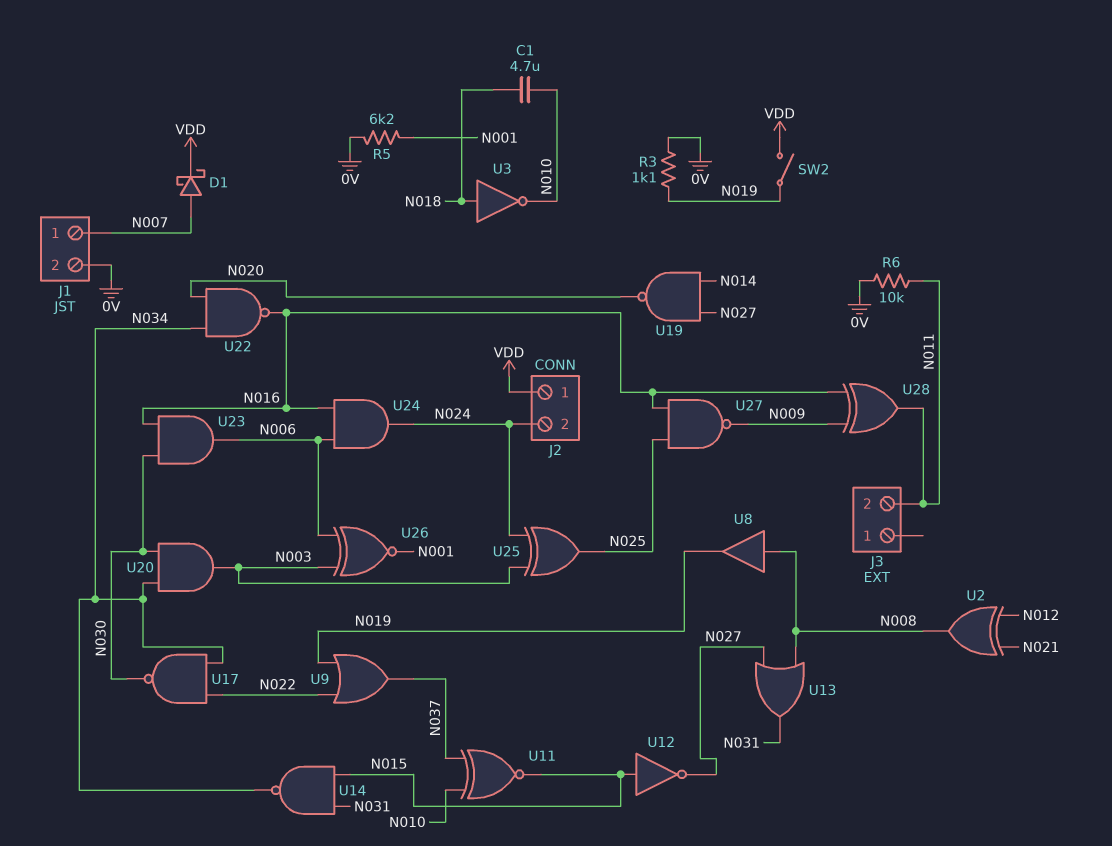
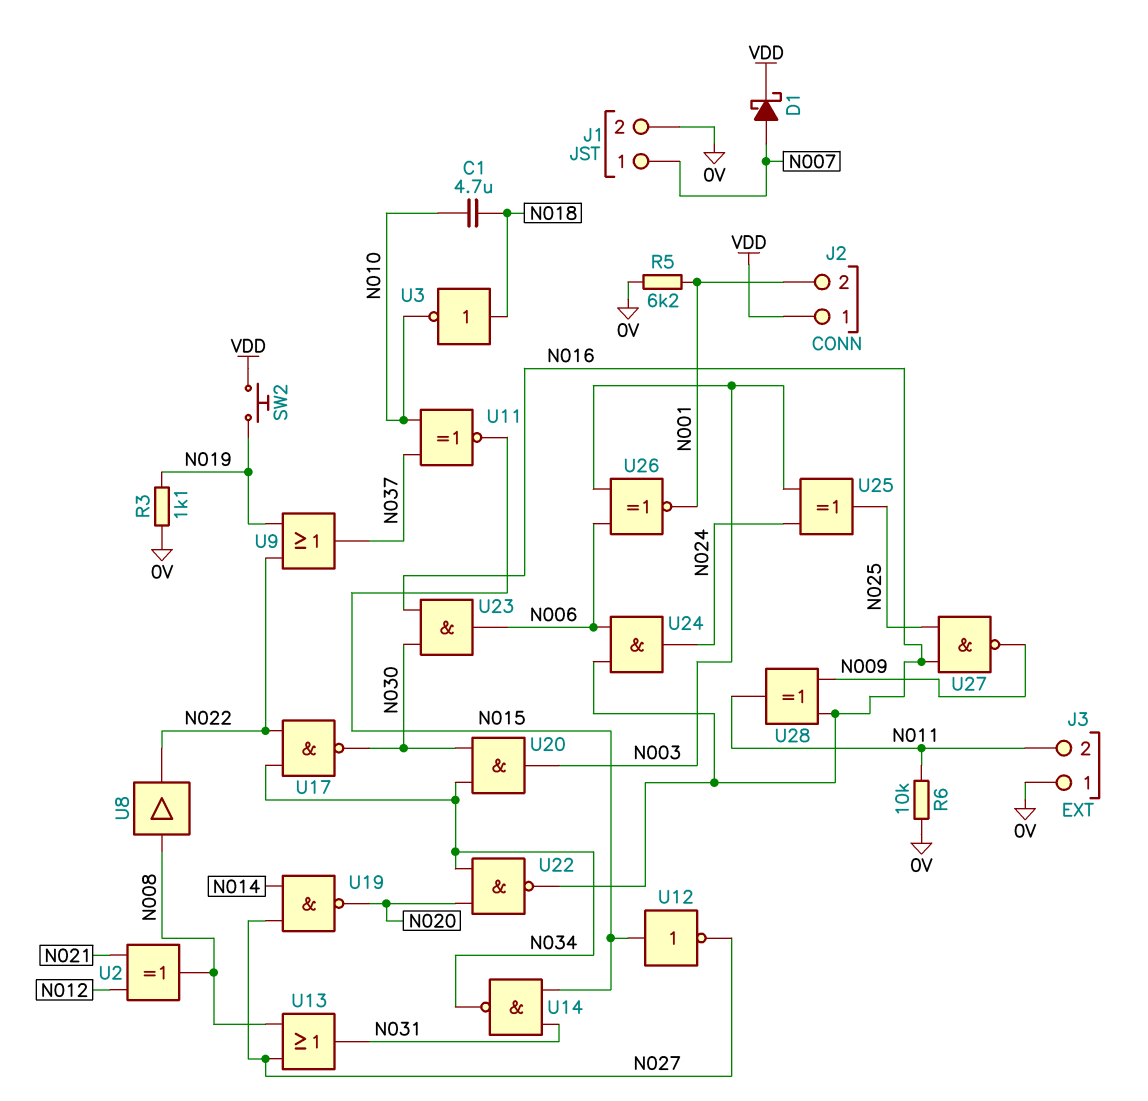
J2 pin 2: N024 -> N001
J3 pin 1: none -> 0V
SW2: switch (N019, VDD) -> button (N019, VDD)
U8: buffer (in N008, out N019) -> buffer (in N008, out N022)

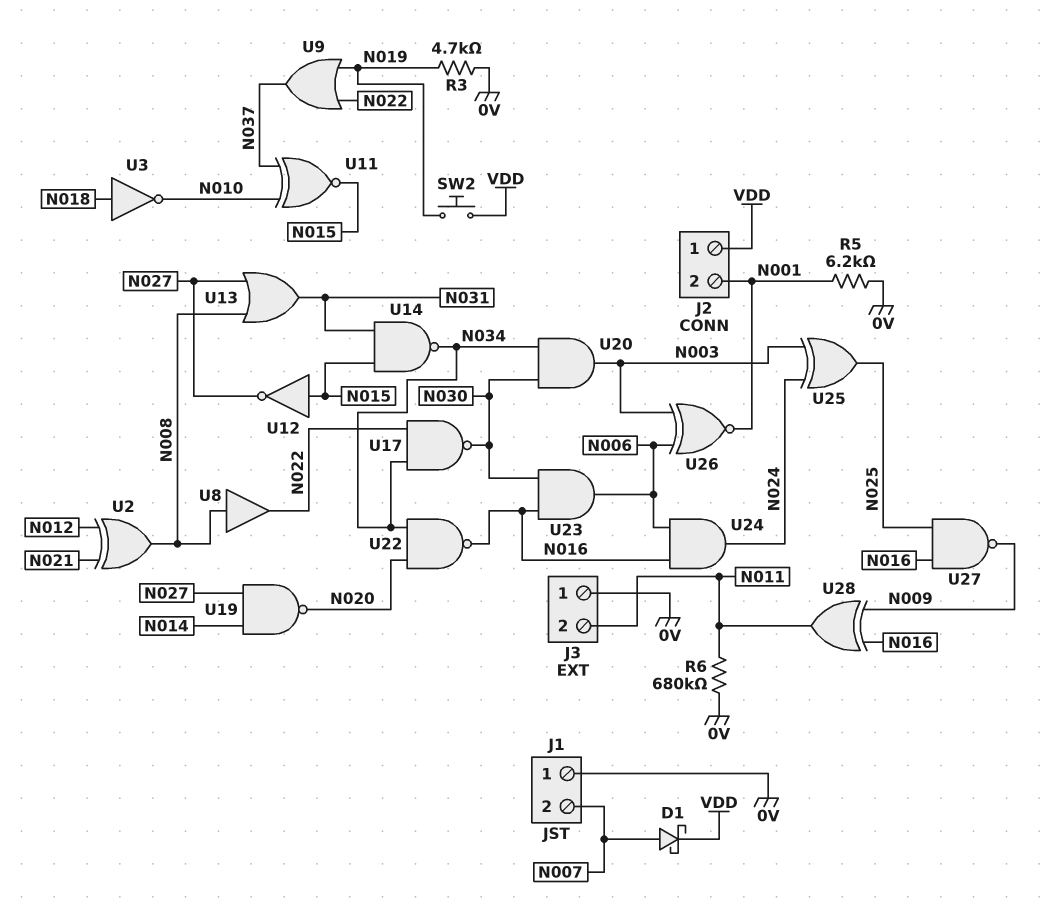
C1: 4.7uF (N010, N018) -> none
J1 pin 1: N007 -> 0V
J1 pin 2: 0V -> N007
R3: 1.1k (0V, N019) -> 4.7k (0V, N019)
R6: 10k (0V, N011) -> 680k (0V, N011)

